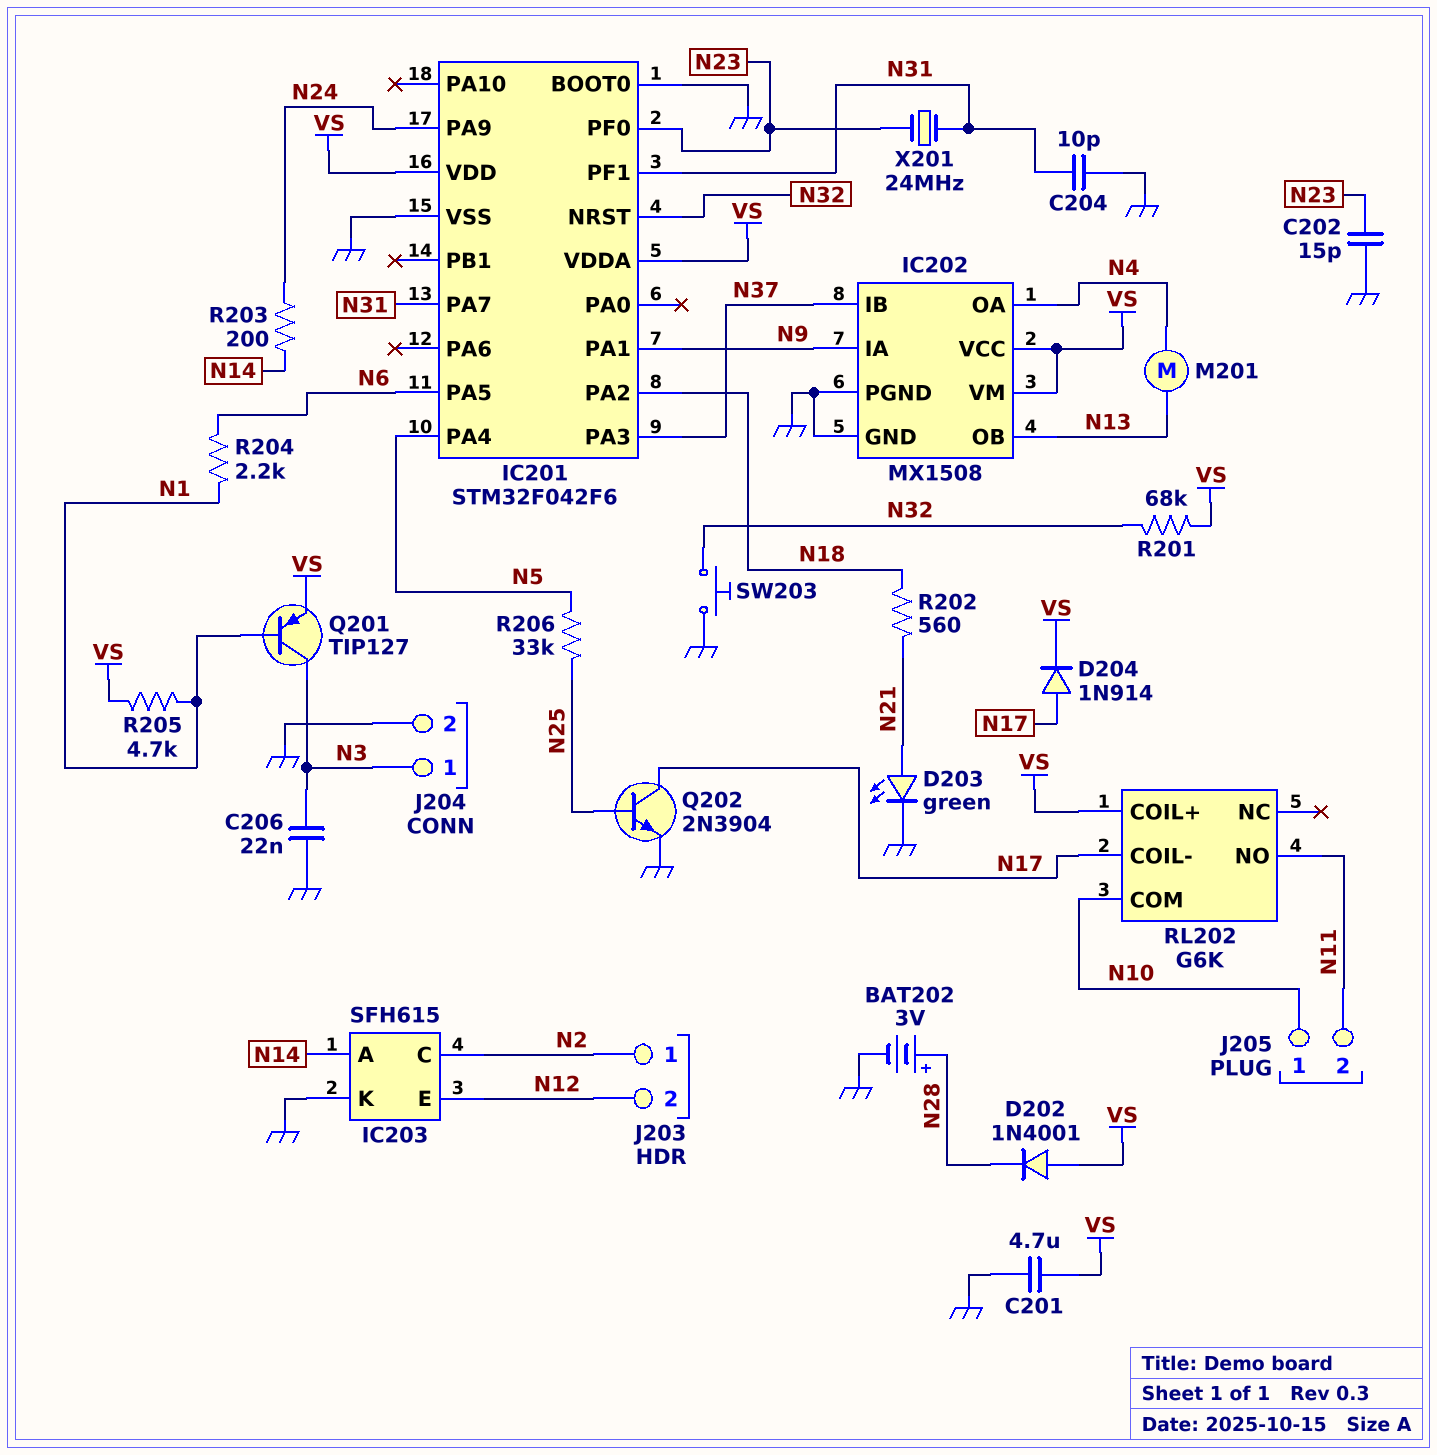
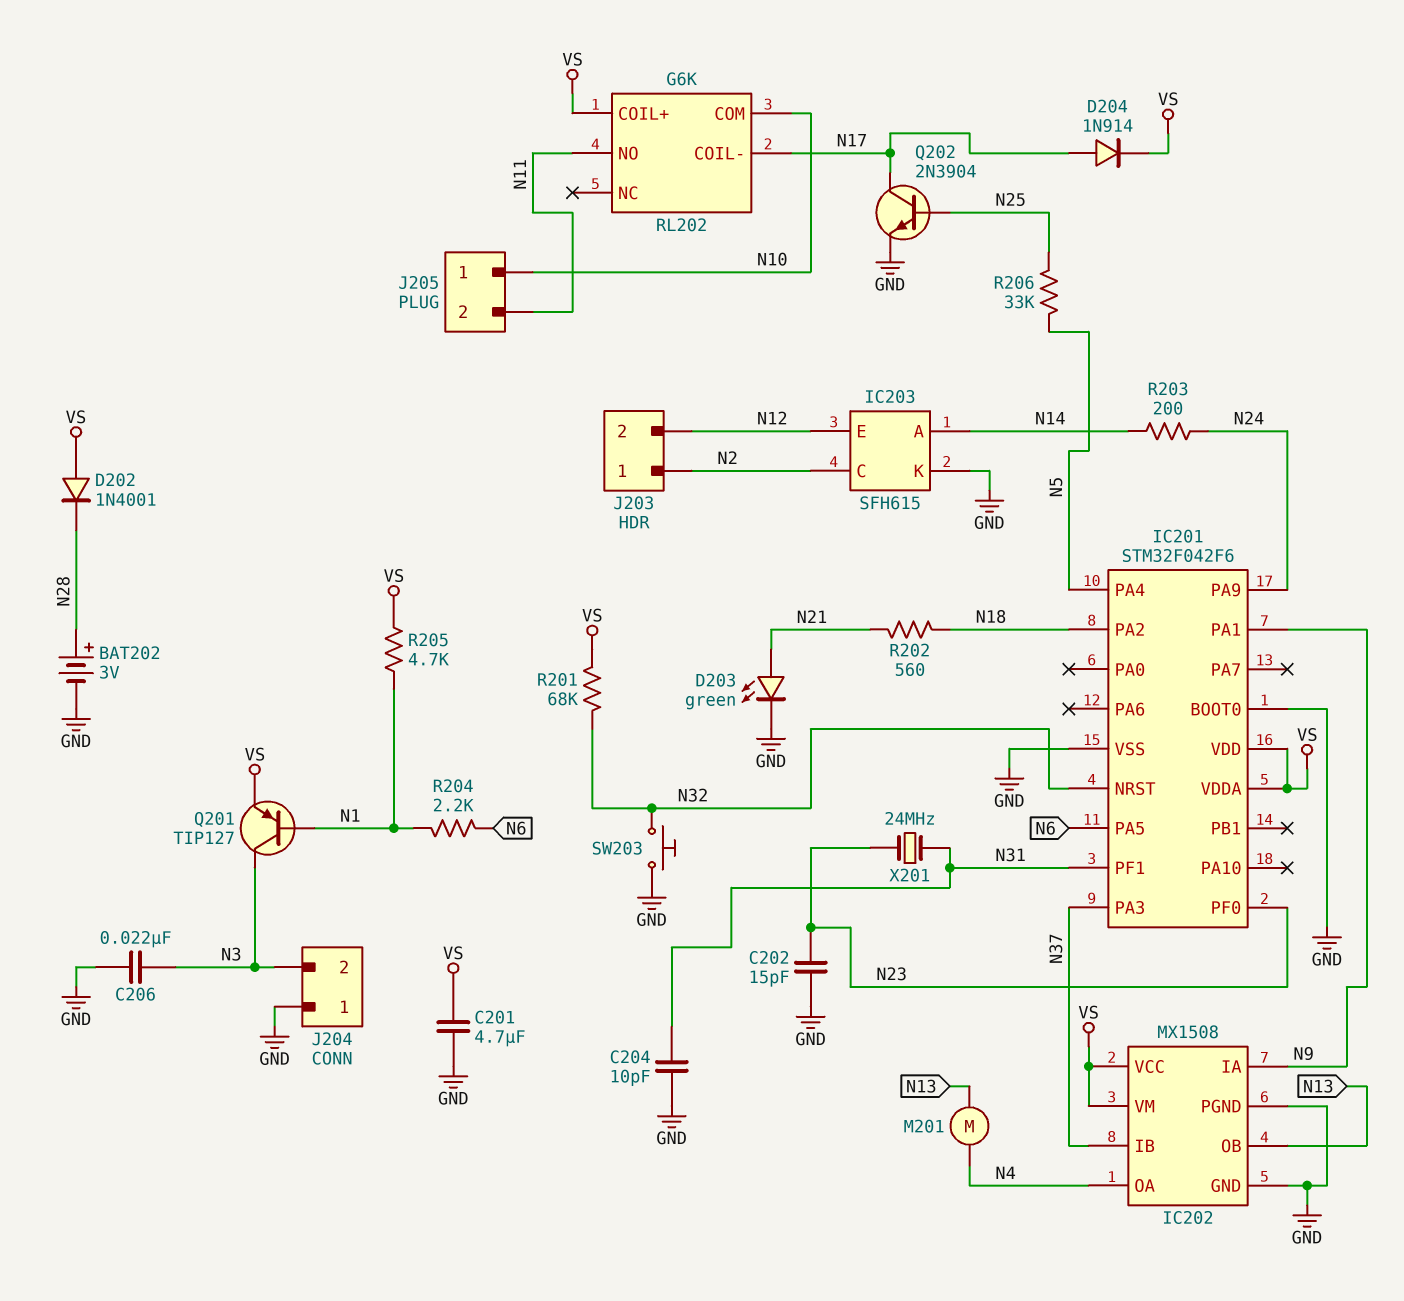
IC201 pin PA7: N31 -> none
J204 pin 1: N3 -> GND
J204 pin 2: GND -> N3

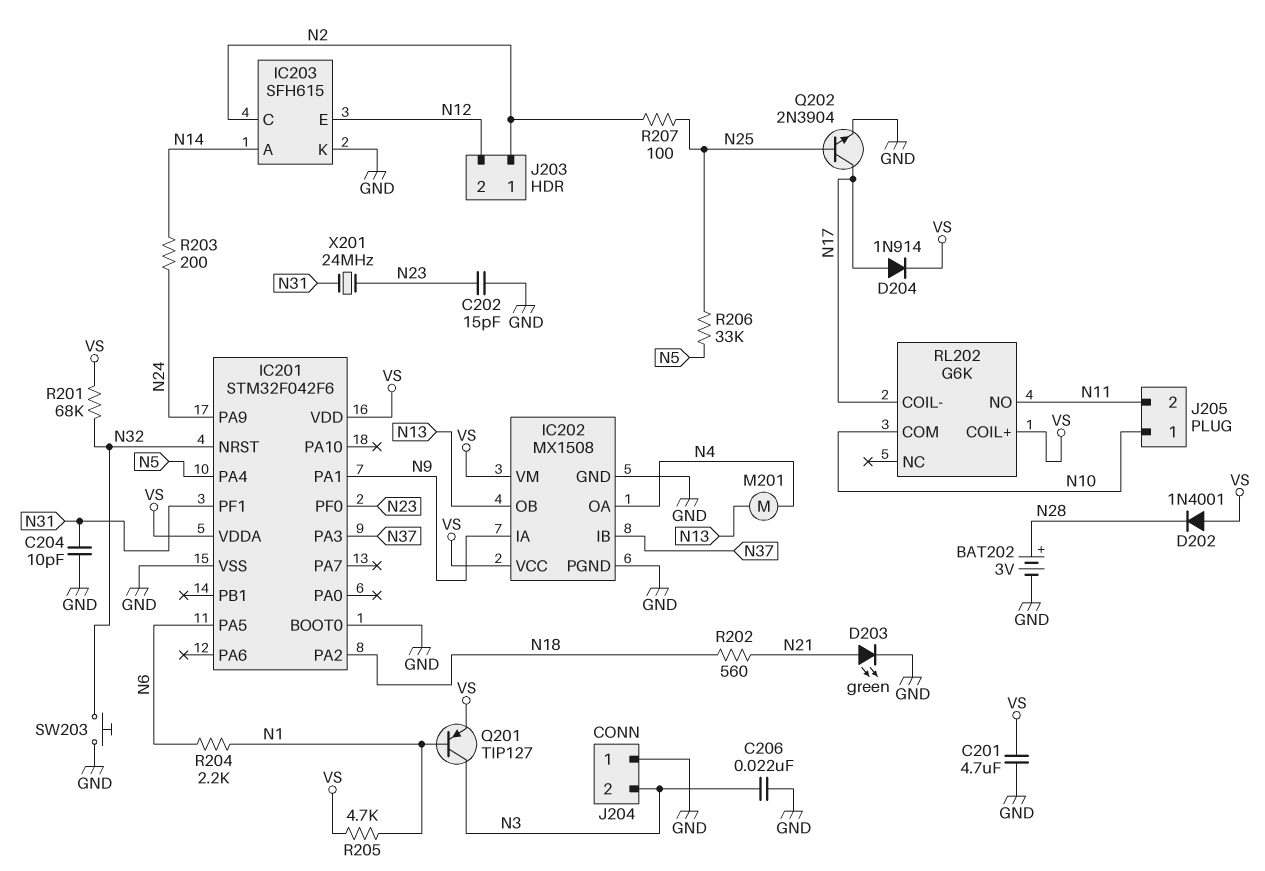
R207: none -> 100 (N2, N25)

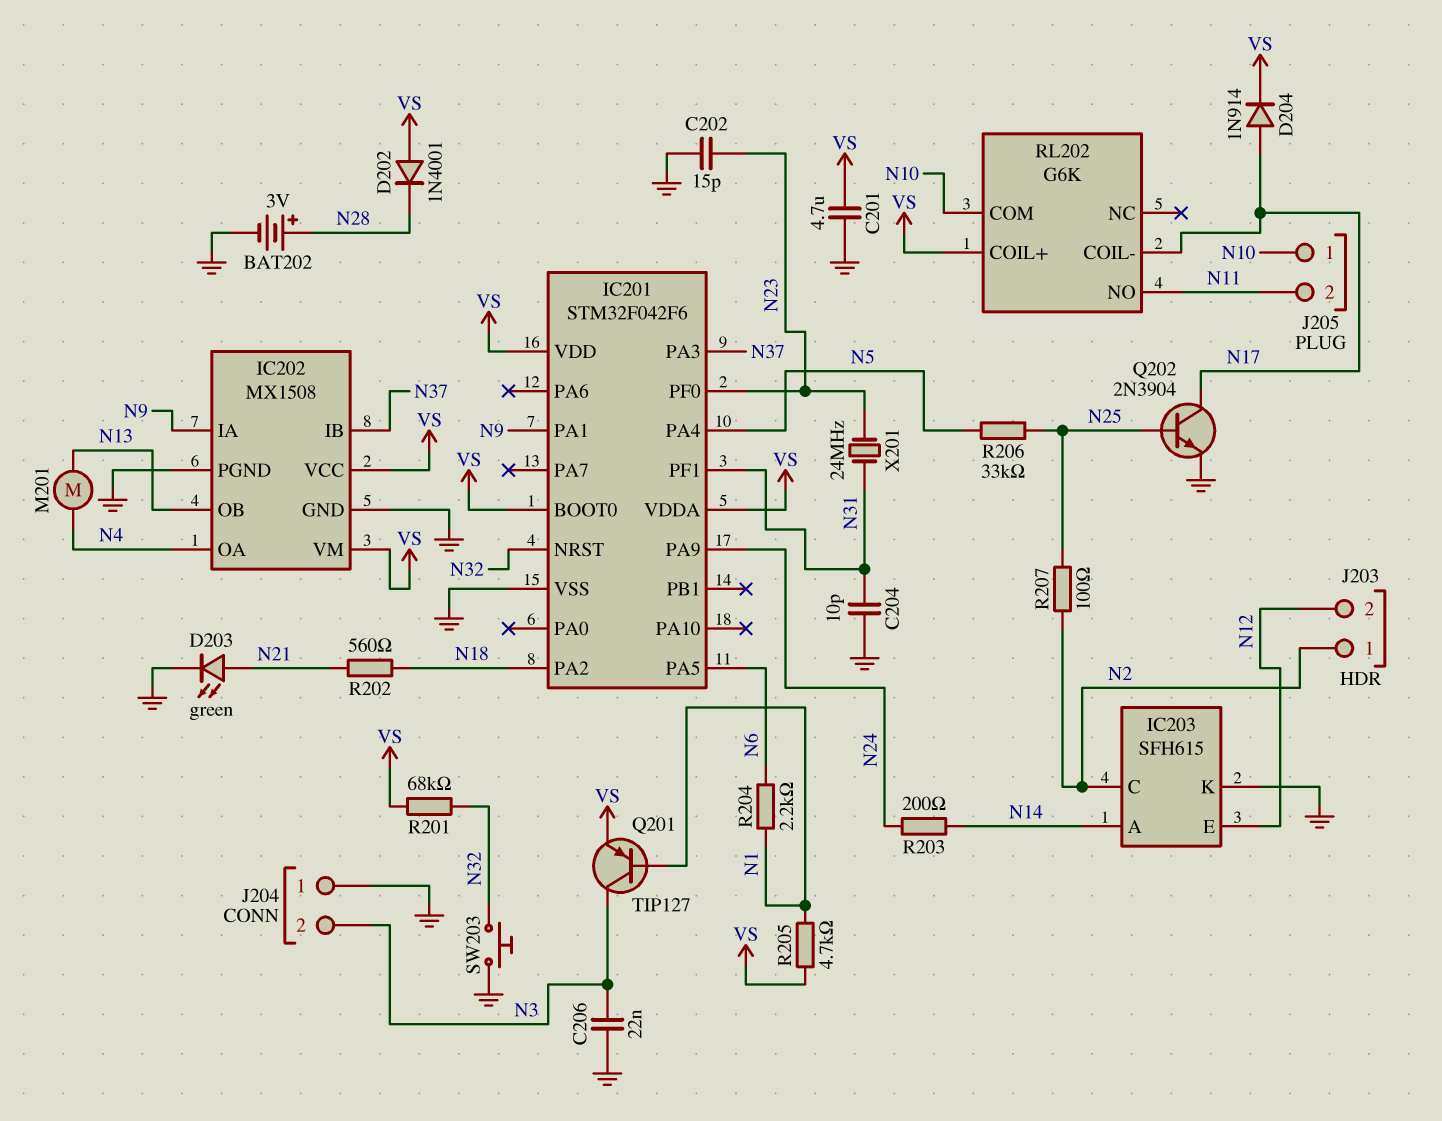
IC201 pin BOOT0: GND -> VS

